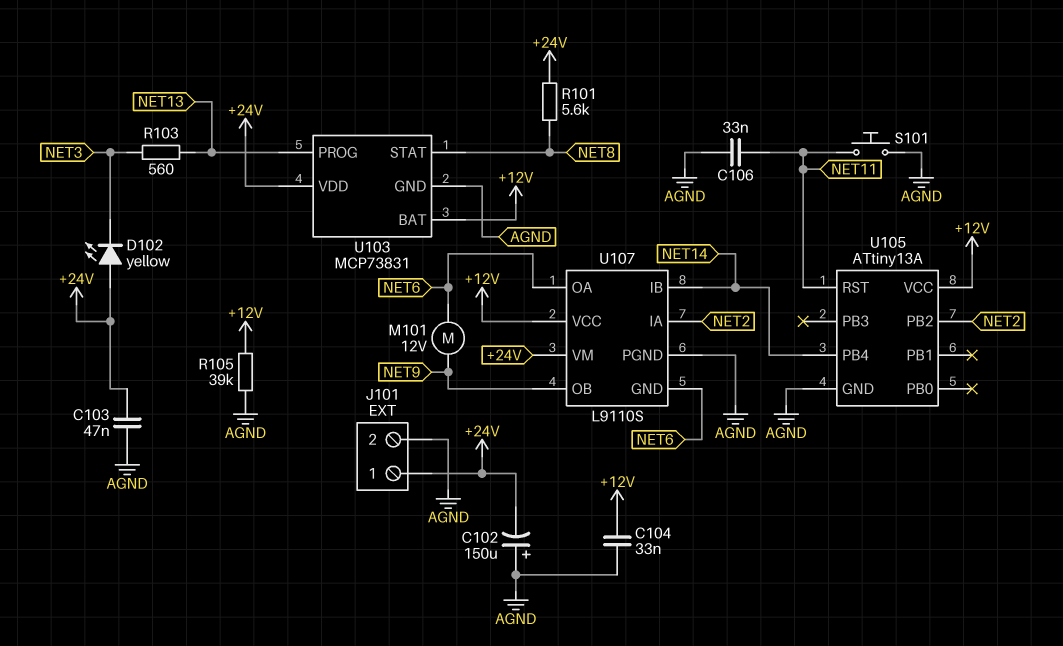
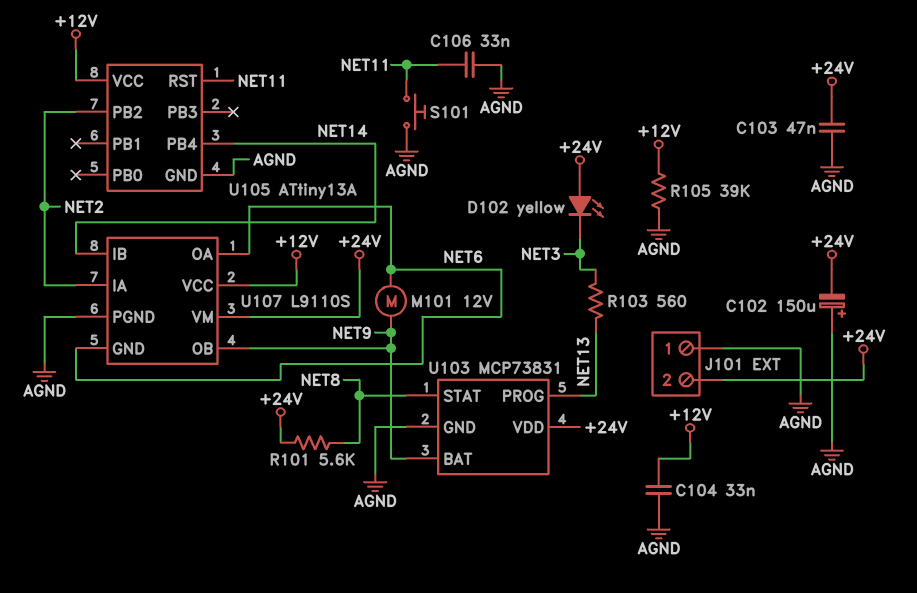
J101 pin 1: +24V -> AGND
J101 pin 2: AGND -> +24V
U103 pin BAT: +12V -> NET9

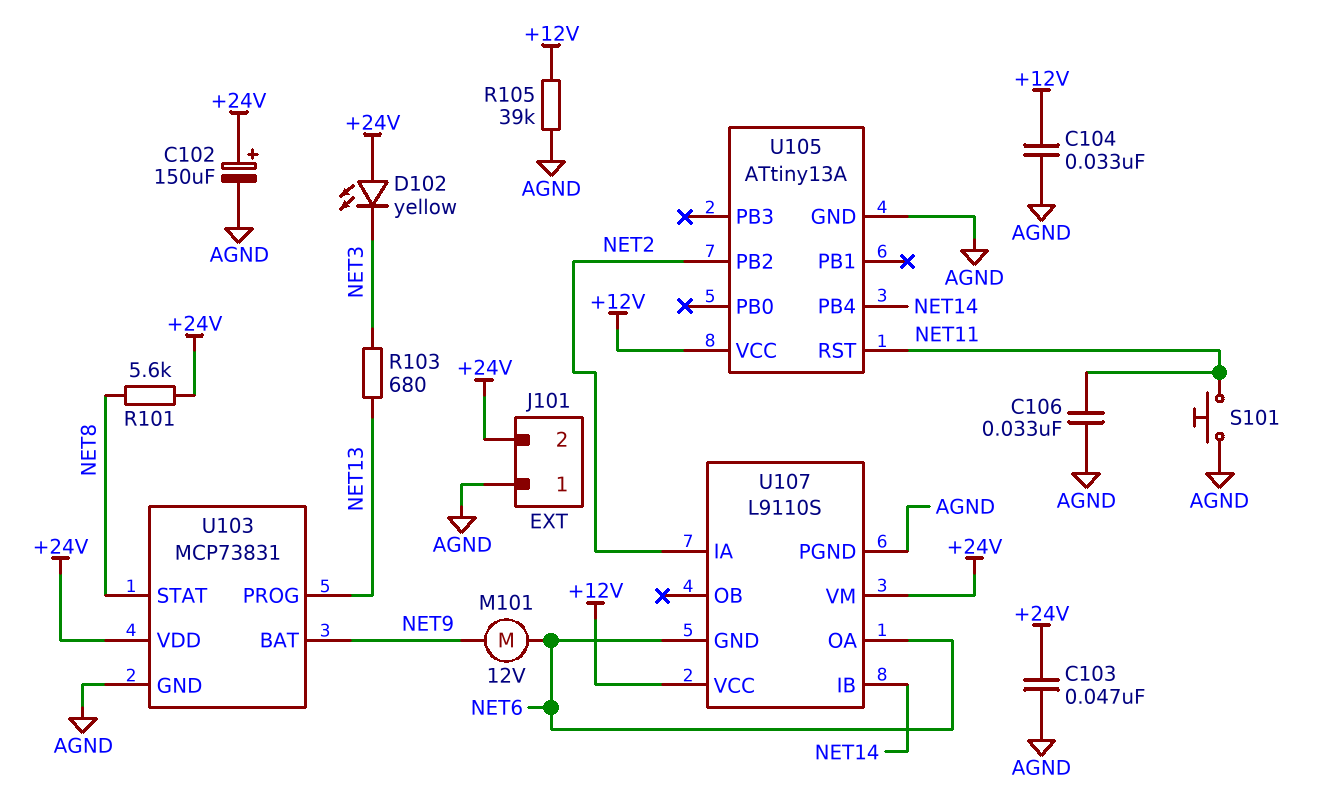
C102: 150uF (plus AGND, minus +24V) -> 150uF (plus +24V, minus AGND)
R103: 560 (NET3, NET13) -> 680 (NET3, NET13)
U107 pin OB: NET9 -> none

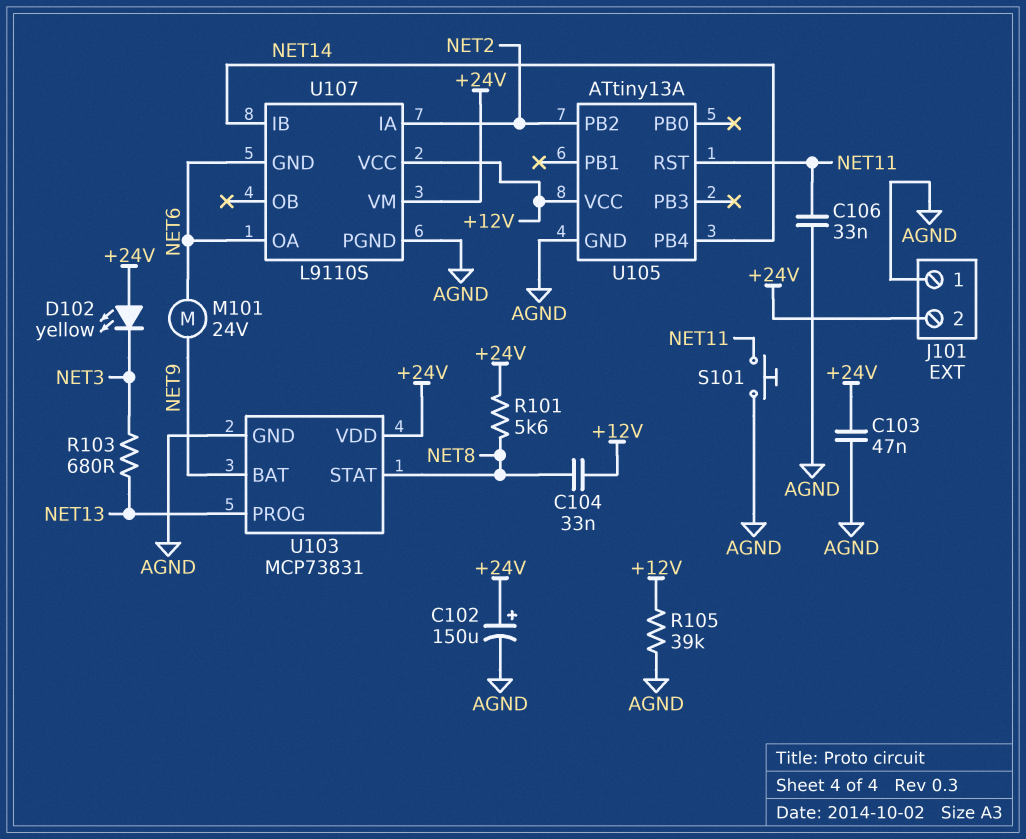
C104: 33nF (+12V, AGND) -> 33nF (+12V, NET8)
M101: motor 12V (NET6, NET9) -> motor 24V (NET6, NET9)

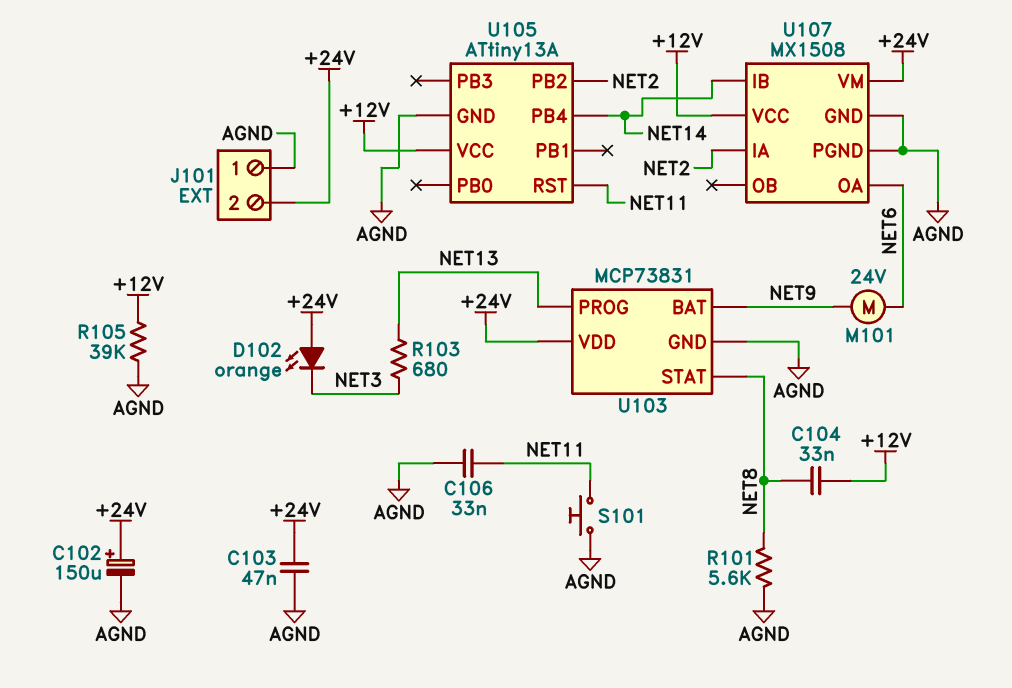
D102: LED yellow (A +24V, K NET3) -> LED orange (A +24V, K NET3)
R101: 5.6k (+24V, NET8) -> 5.6k (AGND, NET8)
U107: L9110S -> MX1508
U107 pin GND: NET6 -> AGND

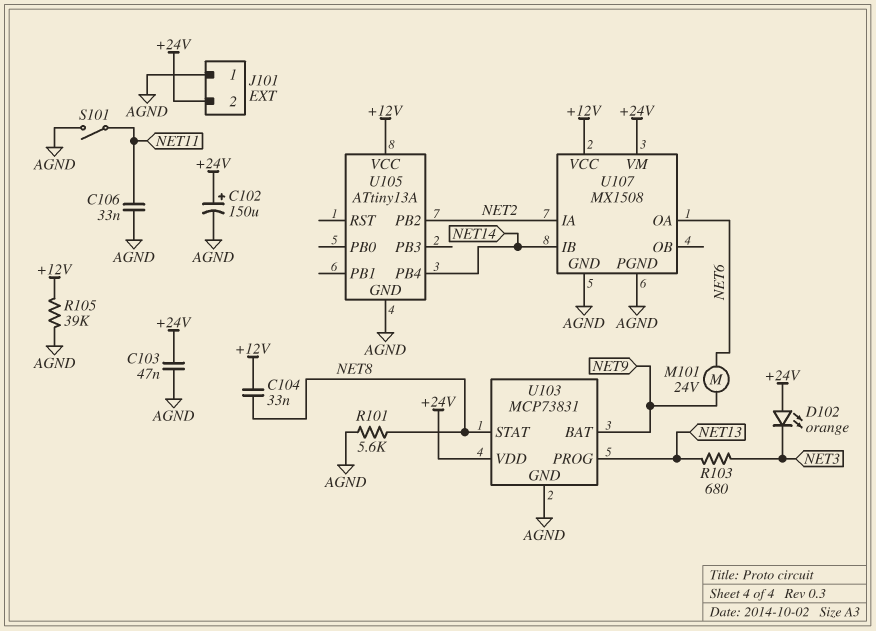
S101: button (AGND, NET11) -> switch (AGND, NET11)
U105 pin RST: NET11 -> none

